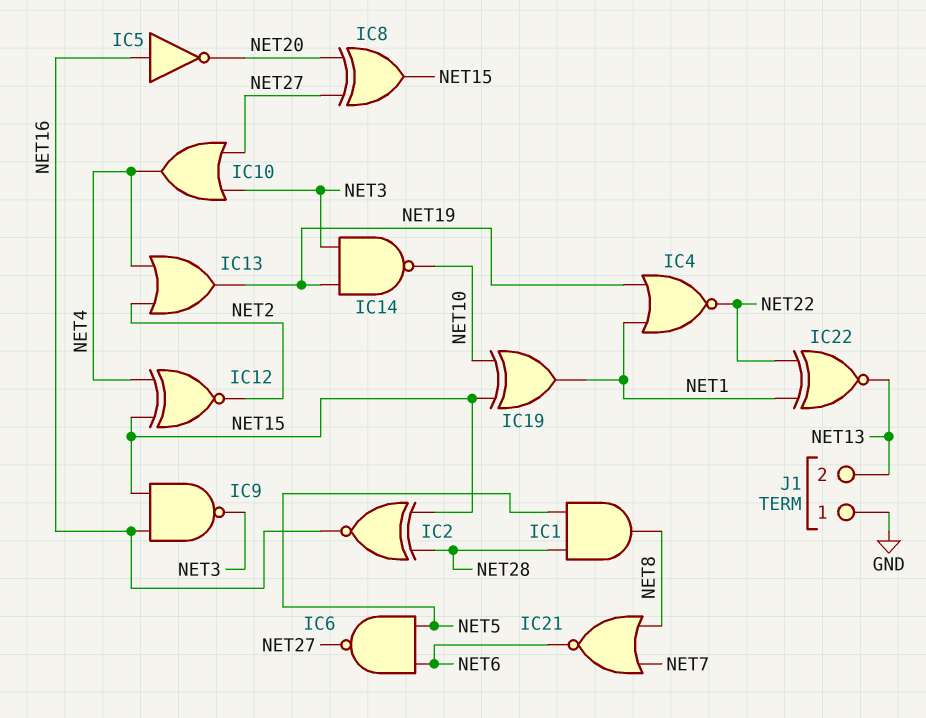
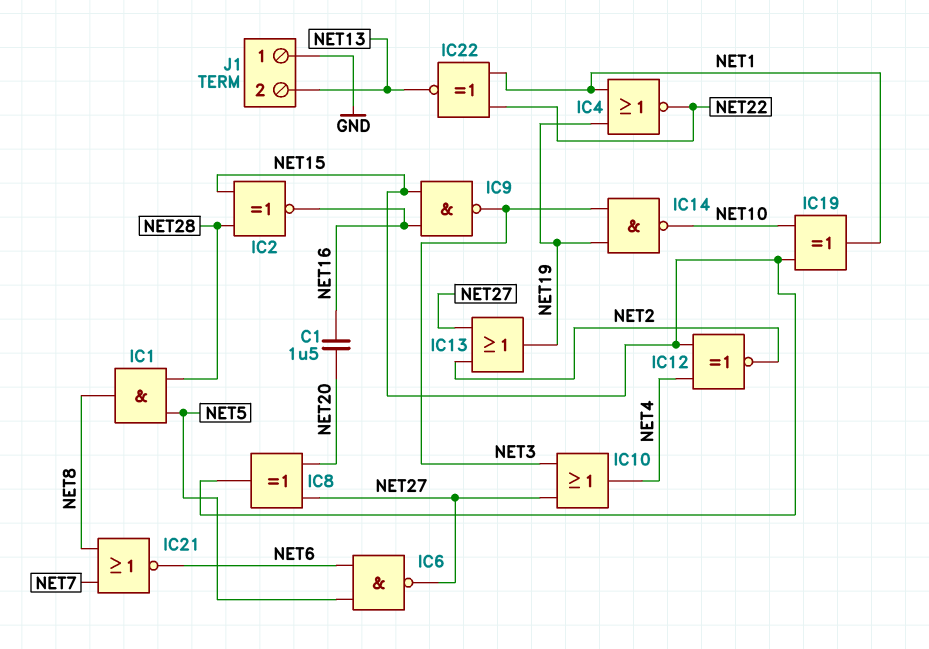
C1: none -> 1.5uF (NET16, NET20)
IC5: NOT (in NET16, out NET20) -> none
IC13: OR (in NET2, in NET4, out NET19) -> OR (in NET2, in NET27, out NET19)

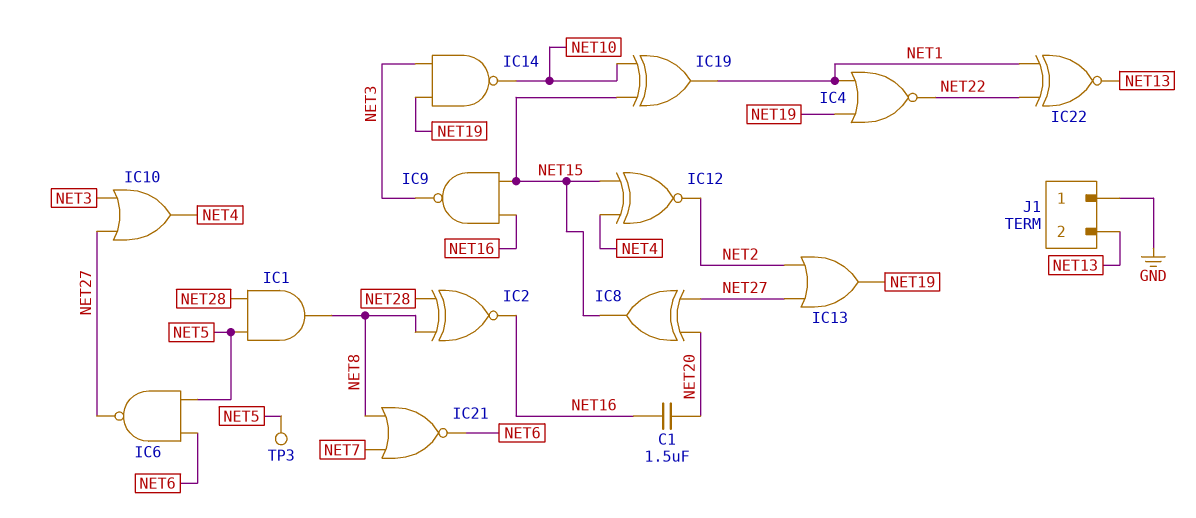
IC2: XNOR (in NET15, in NET28, out NET16) -> XNOR (in NET8, in NET28, out NET16)
TP3: none -> test point (NET5)

